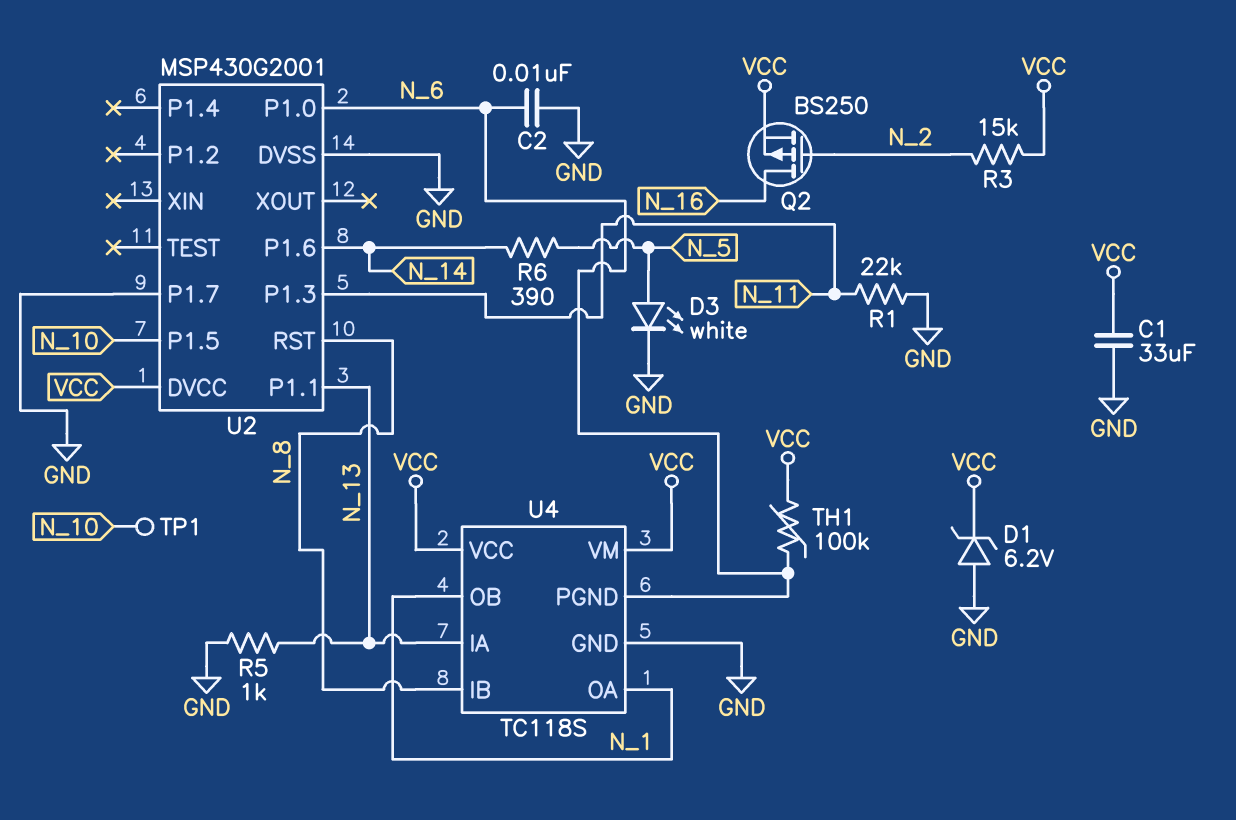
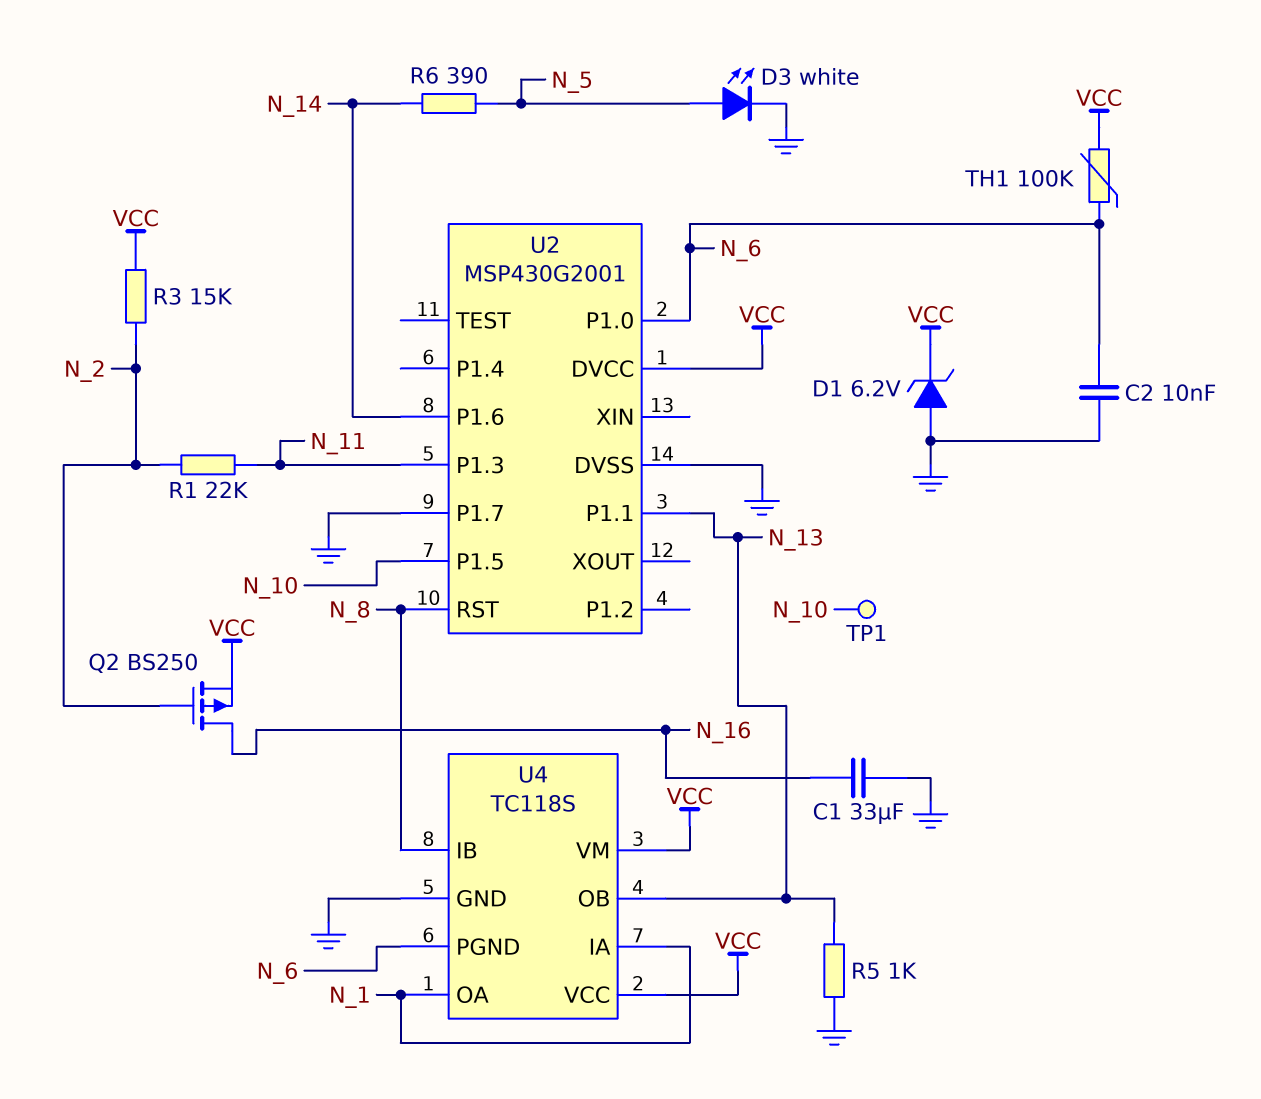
C1: 33uF (GND, VCC) -> 33uF (GND, N_16)
R1: 22k (GND, N_11) -> 22k (N_2, N_11)
U4 pin IA: N_13 -> N_1
U4 pin OB: N_1 -> N_13

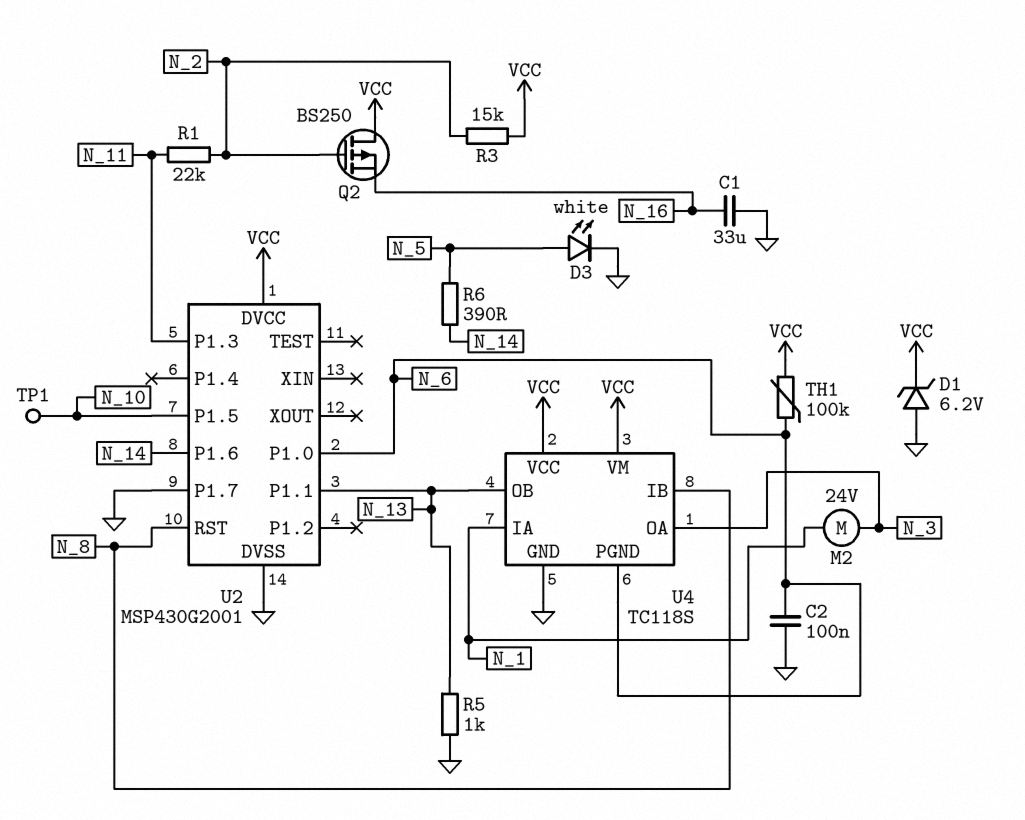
C2: 10nF (GND, N_6) -> 100nF (GND, N_6)
M2: none -> motor 24V (N_1, N_3)
Q2: PMOS BS250 (G N_2, D N_16, S VCC) -> PMOS BS250 (G N_2, D VCC, S N_16)
U4 pin OA: N_1 -> N_3

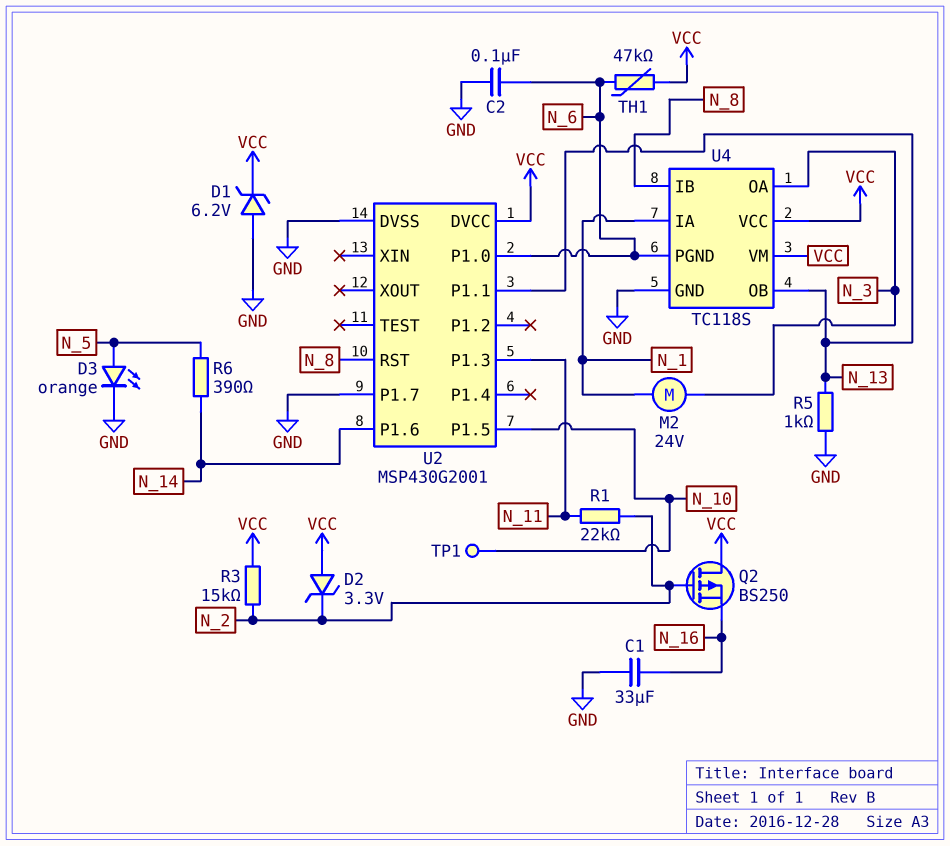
D2: none -> zener 3.3V (A VCC, K N_2)
D3: LED white (A N_5, K GND) -> LED orange (A N_5, K GND)
TH1: 100k (N_6, VCC) -> 47k (N_6, VCC)

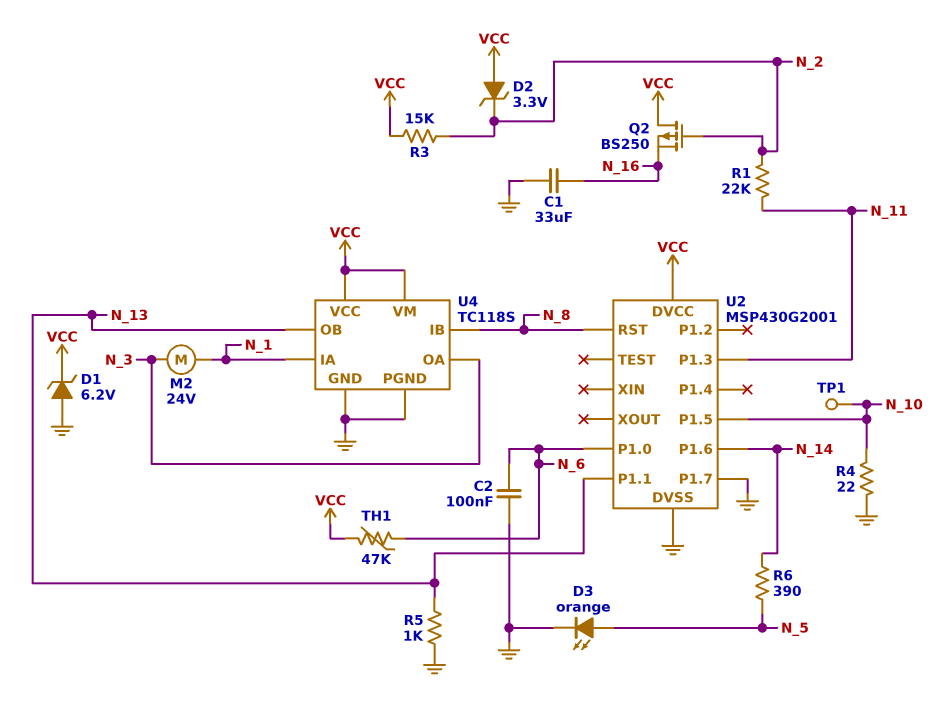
R4: none -> 22 (GND, N_10)
U4 pin PGND: N_6 -> GND

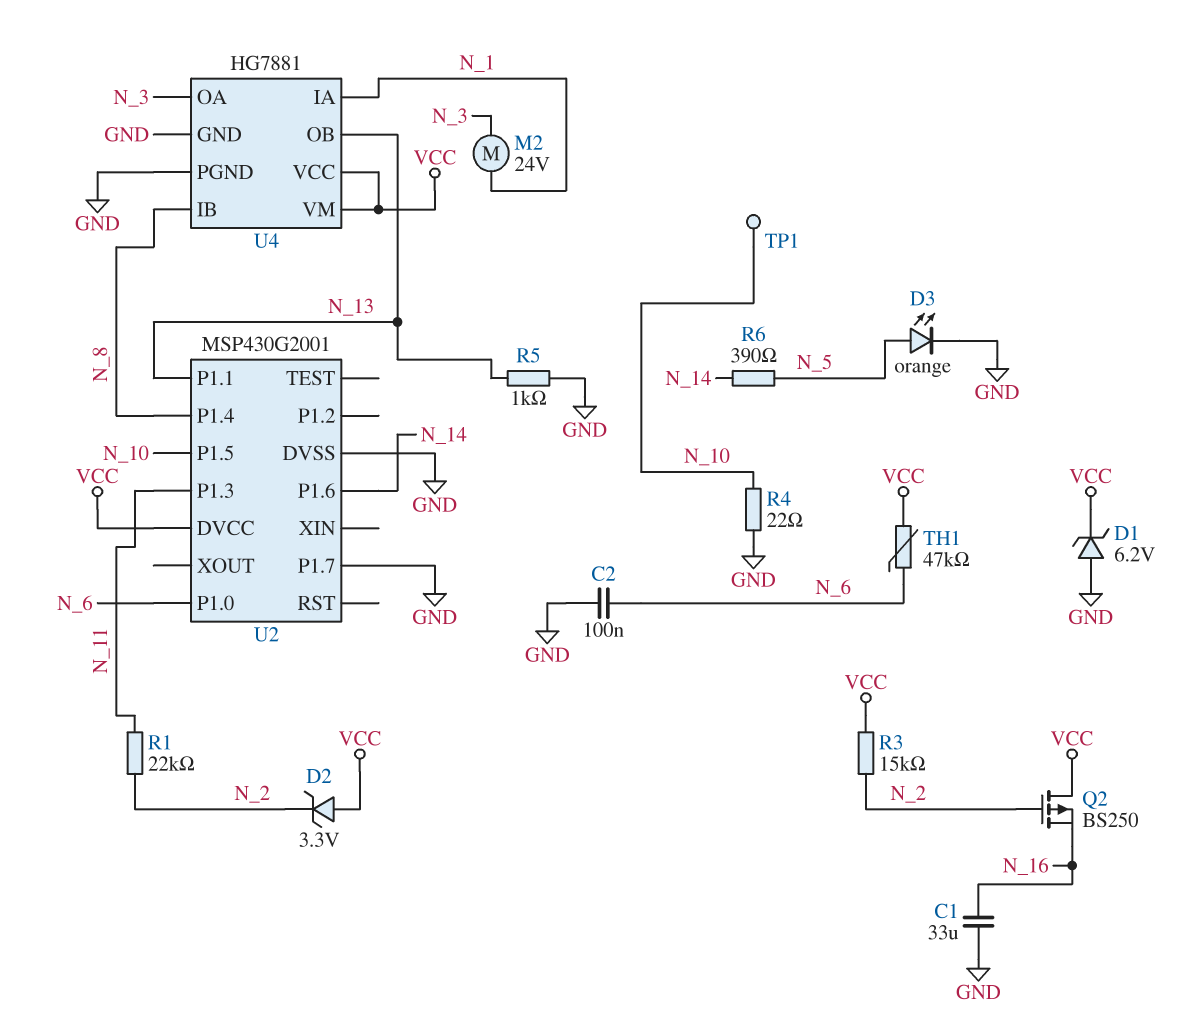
U2 pin P1.4: none -> N_8
U2 pin RST: N_8 -> none
U4: TC118S -> HG7881

